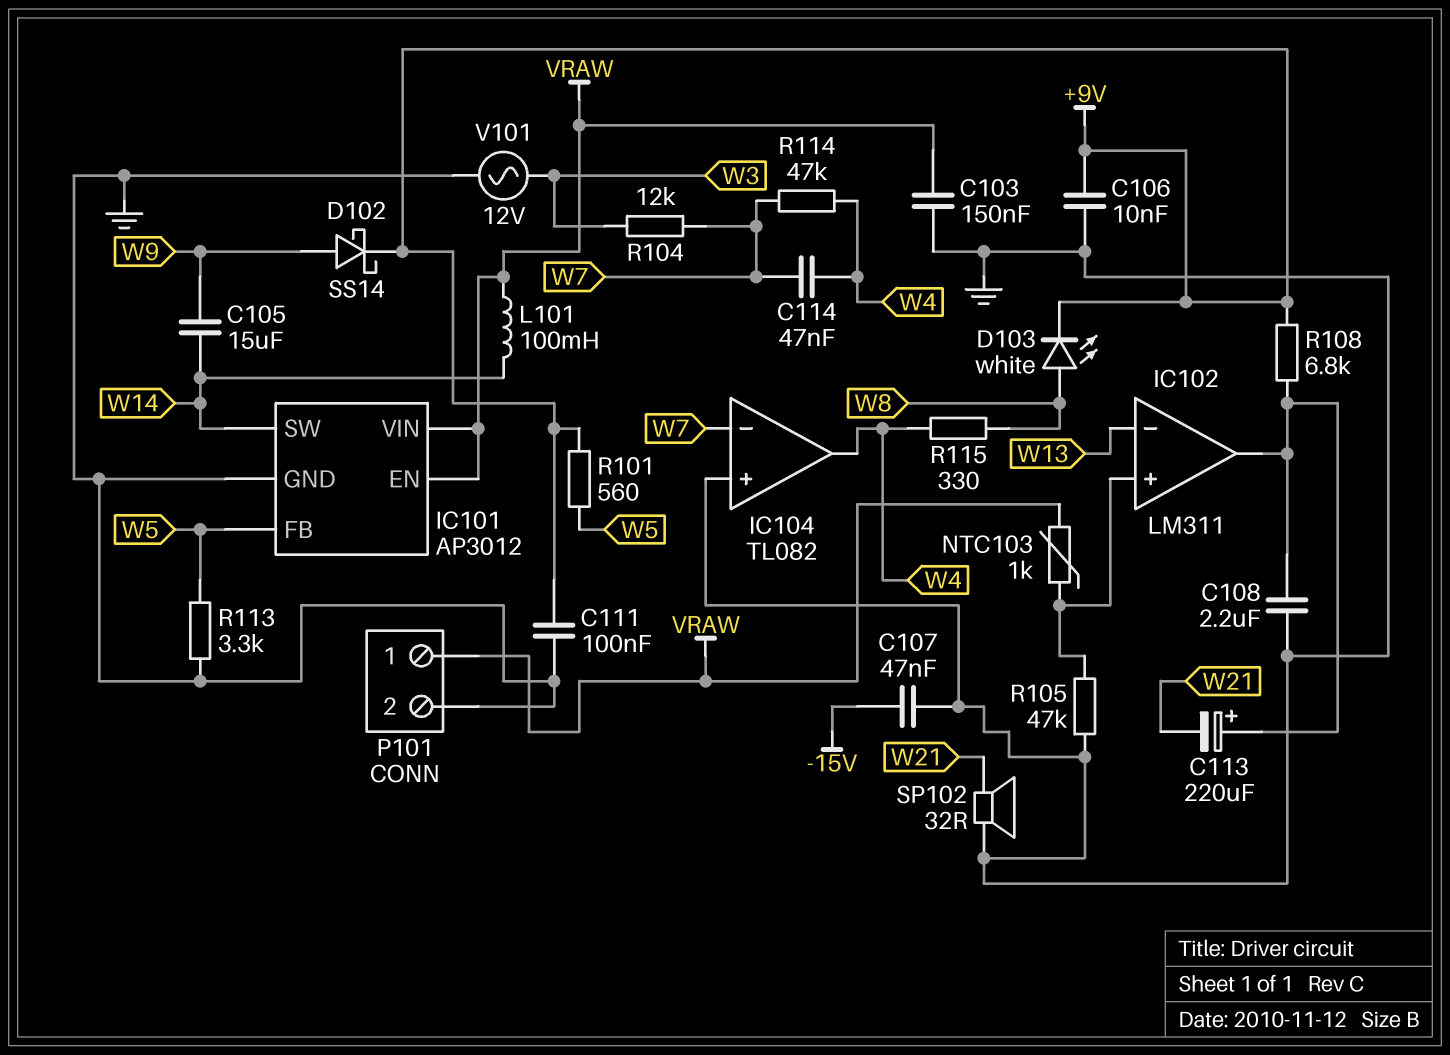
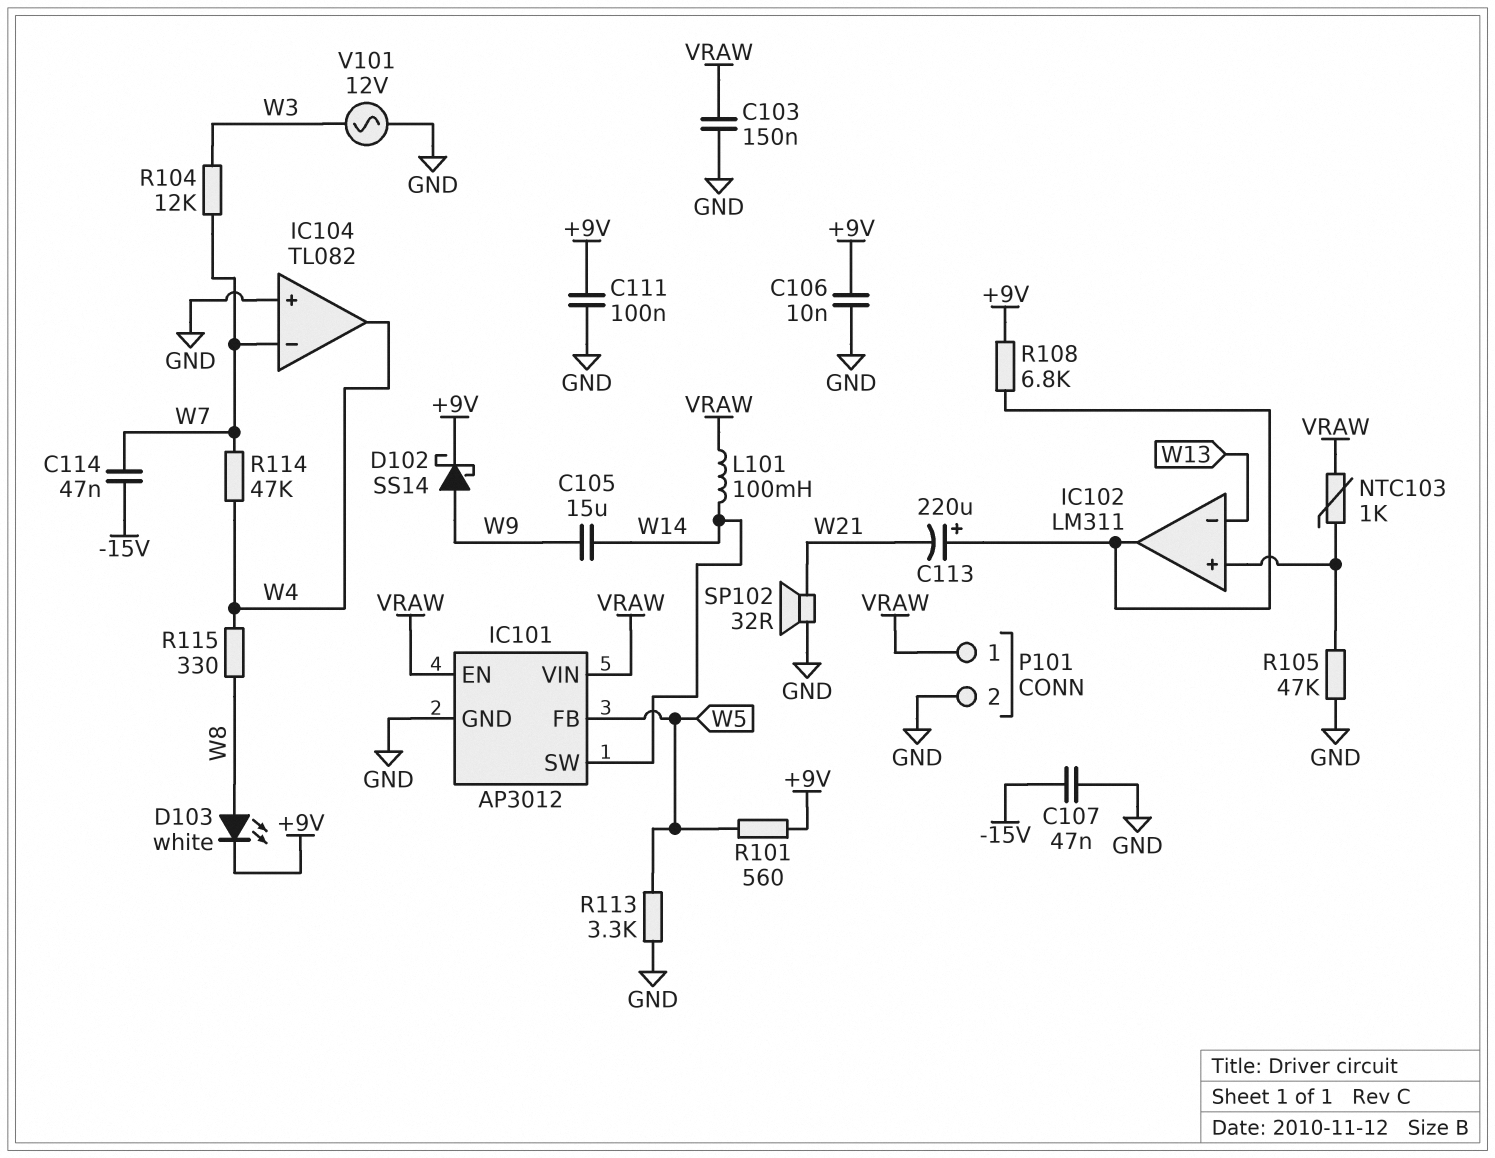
C108: 2.2uF (GND, IC102/out) -> none
C114: 47nF (W4, W7) -> 47nF (-15V, W7)

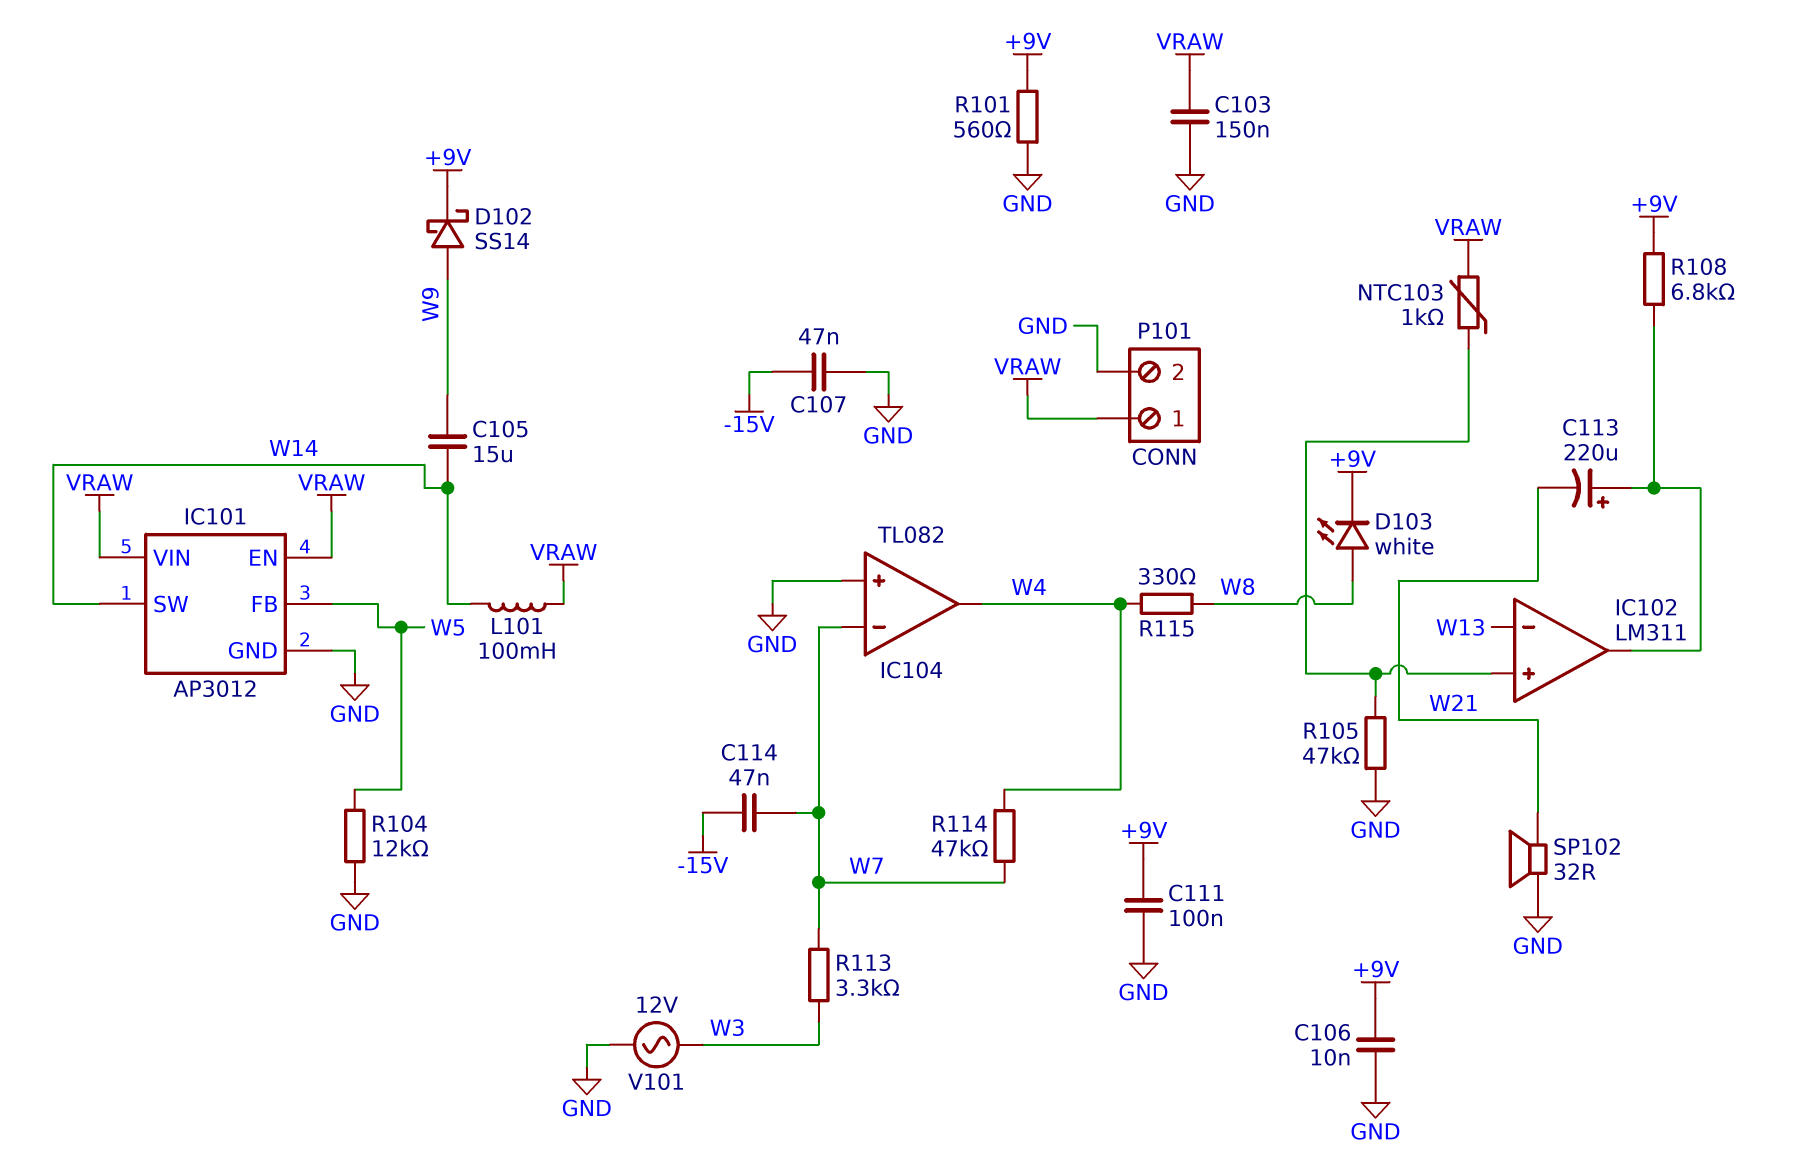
R101: 560 (+9V, W5) -> 560 (+9V, GND)
R104: 12k (W3, W7) -> 12k (GND, W5)
R113: 3.3k (GND, W5) -> 3.3k (W3, W7)

